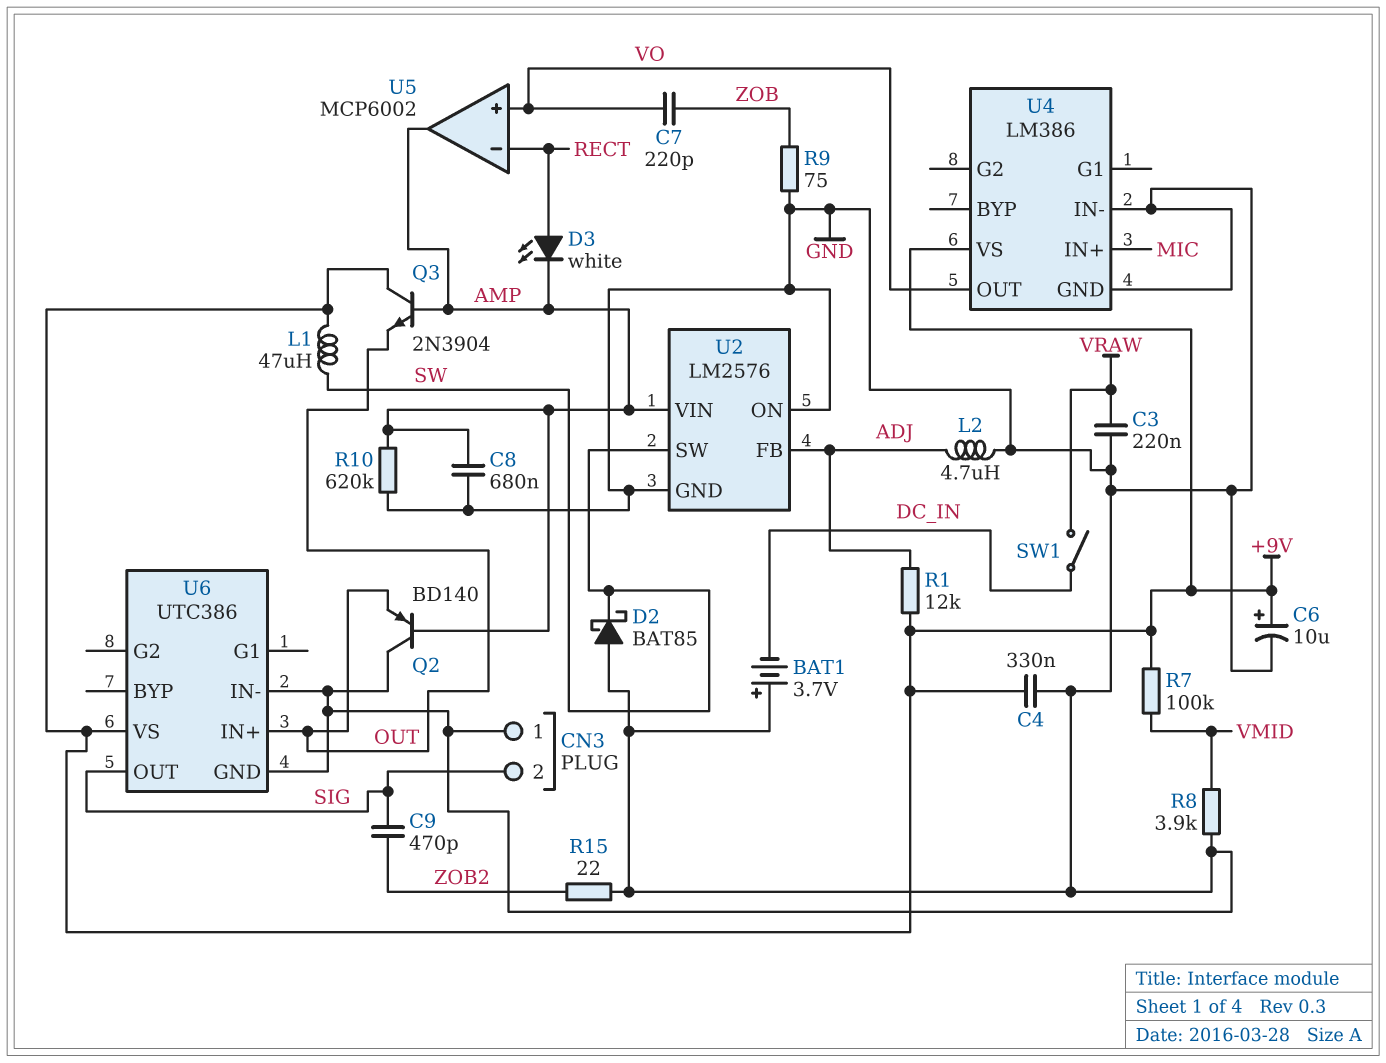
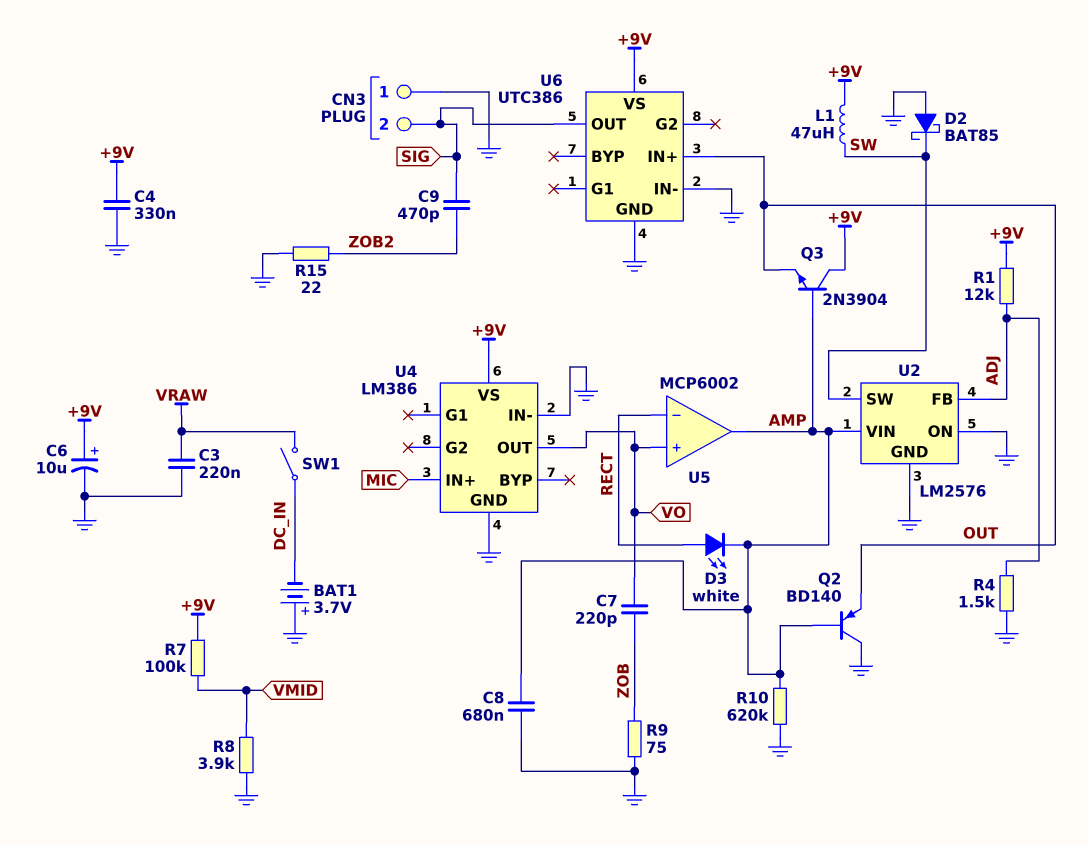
L2: 4.7uH (ADJ, GND) -> none
R4: none -> 1.5k (ADJ, GND)

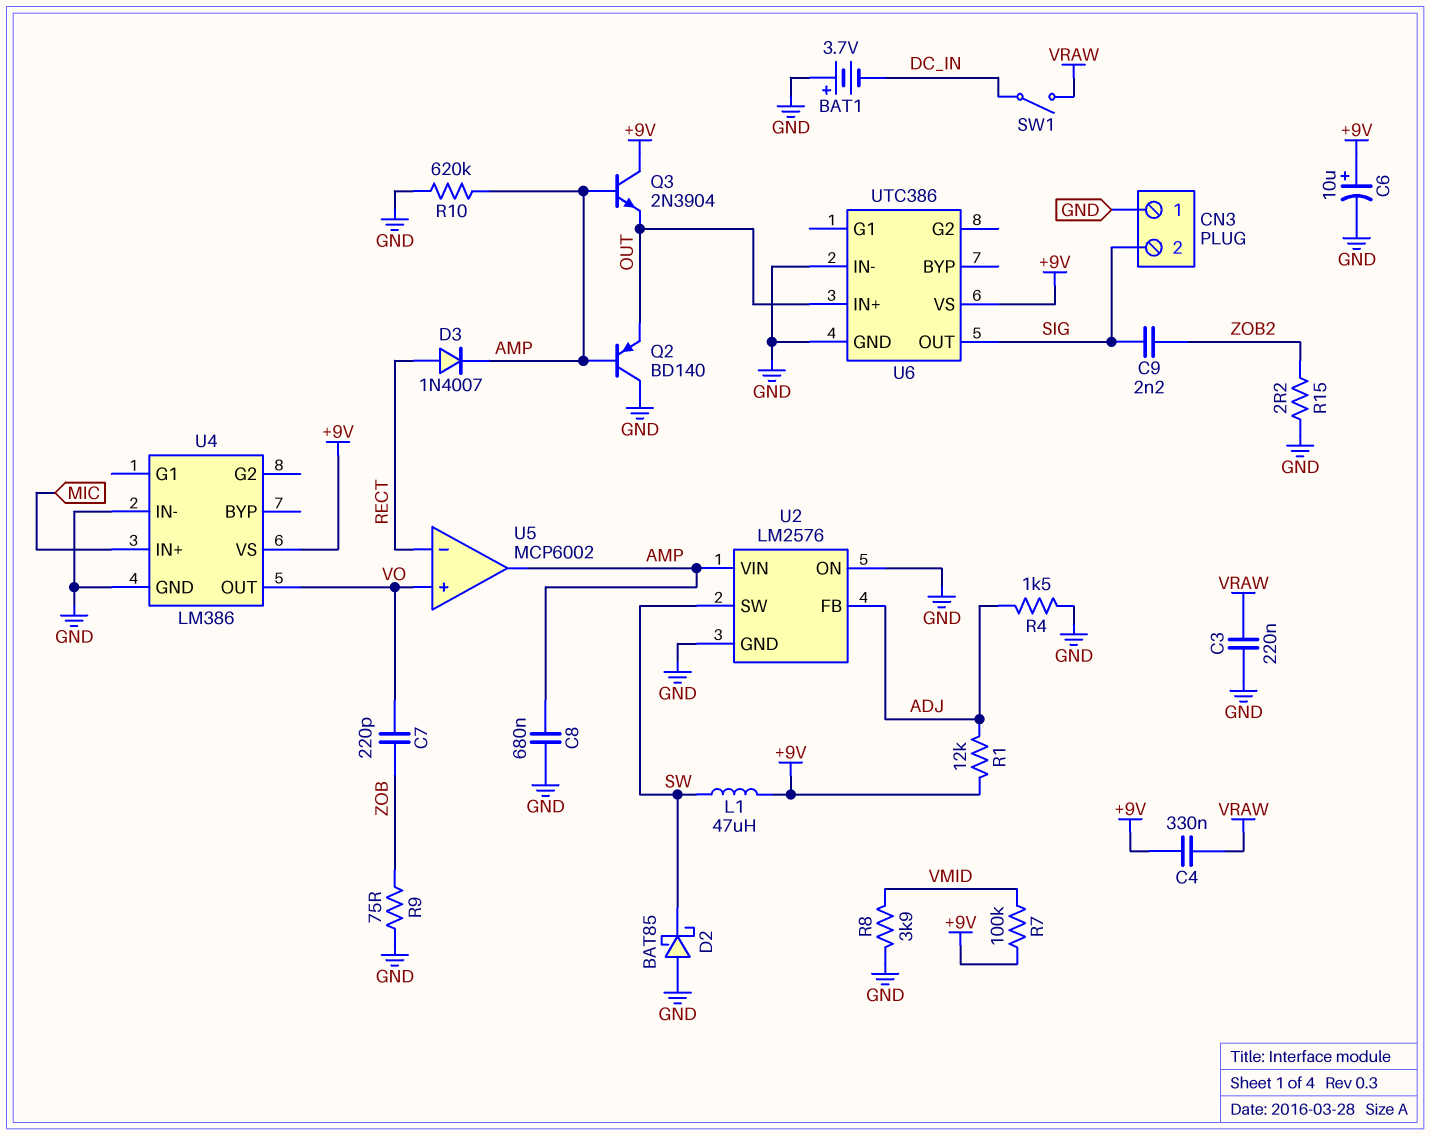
C4: 330nF (+9V, GND) -> 330nF (+9V, VRAW)
C9: 470pF (SIG, ZOB2) -> 2.2nF (SIG, ZOB2)
D3: LED white (A RECT, K AMP) -> diode 1N4007 (A RECT, K AMP)
R15: 22 (GND, ZOB2) -> 2.2 (GND, ZOB2)

